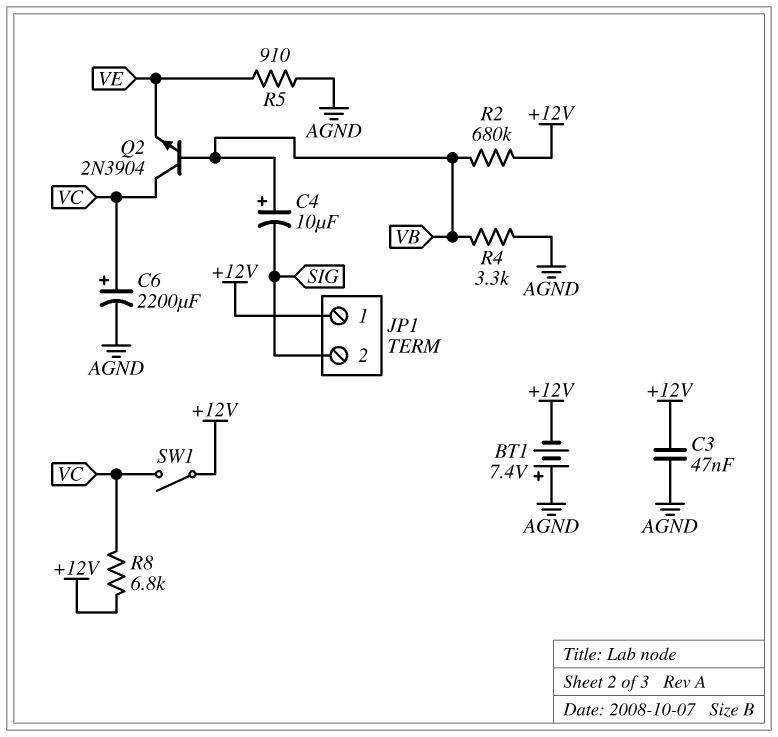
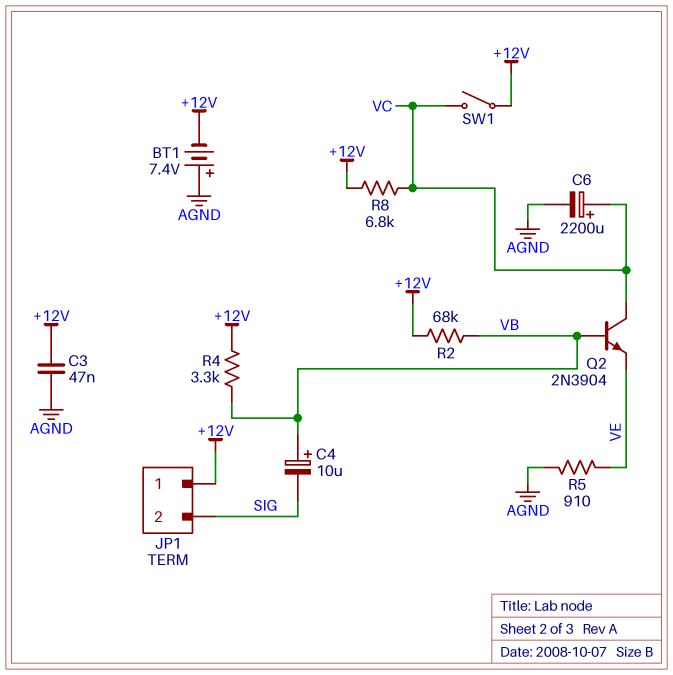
R2: 680k (+12V, VB) -> 68k (+12V, VB)
R4: 3.3k (AGND, VB) -> 3.3k (+12V, VB)

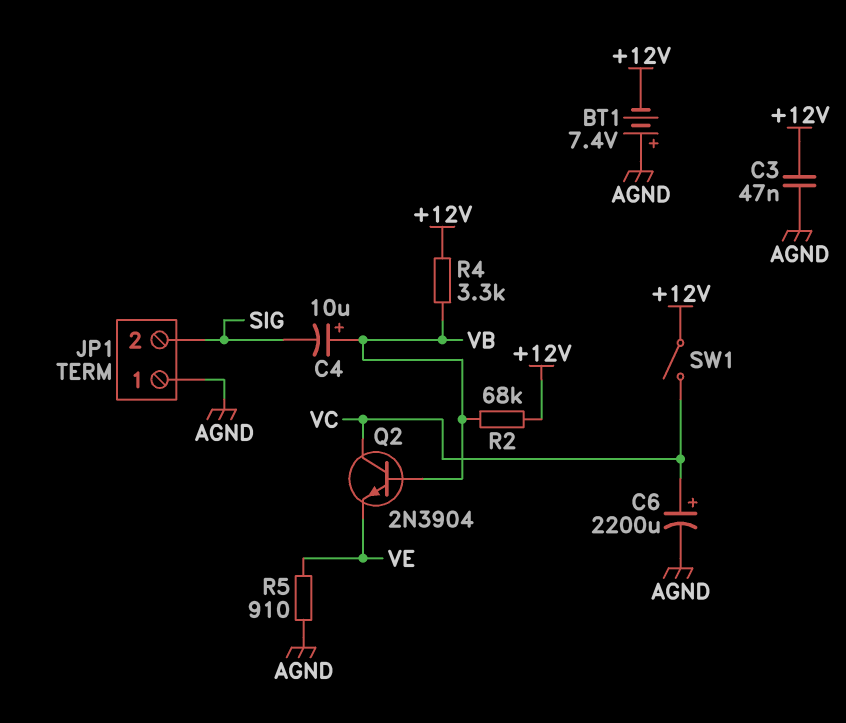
JP1 pin 1: +12V -> AGND
R8: 6.8k (+12V, VC) -> none

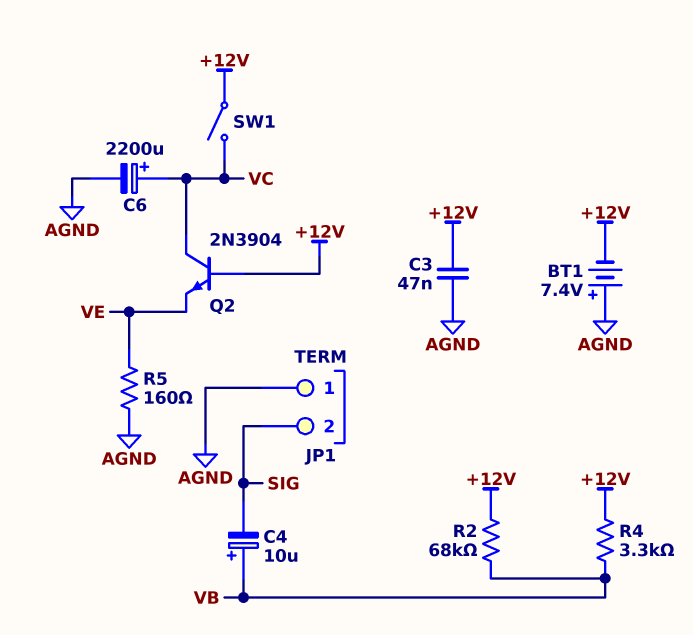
Q2: NPN 2N3904 (B VB, C VC, E VE) -> NPN 2N3904 (B +12V, C VC, E VE)
R5: 910 (AGND, VE) -> 160 (AGND, VE)

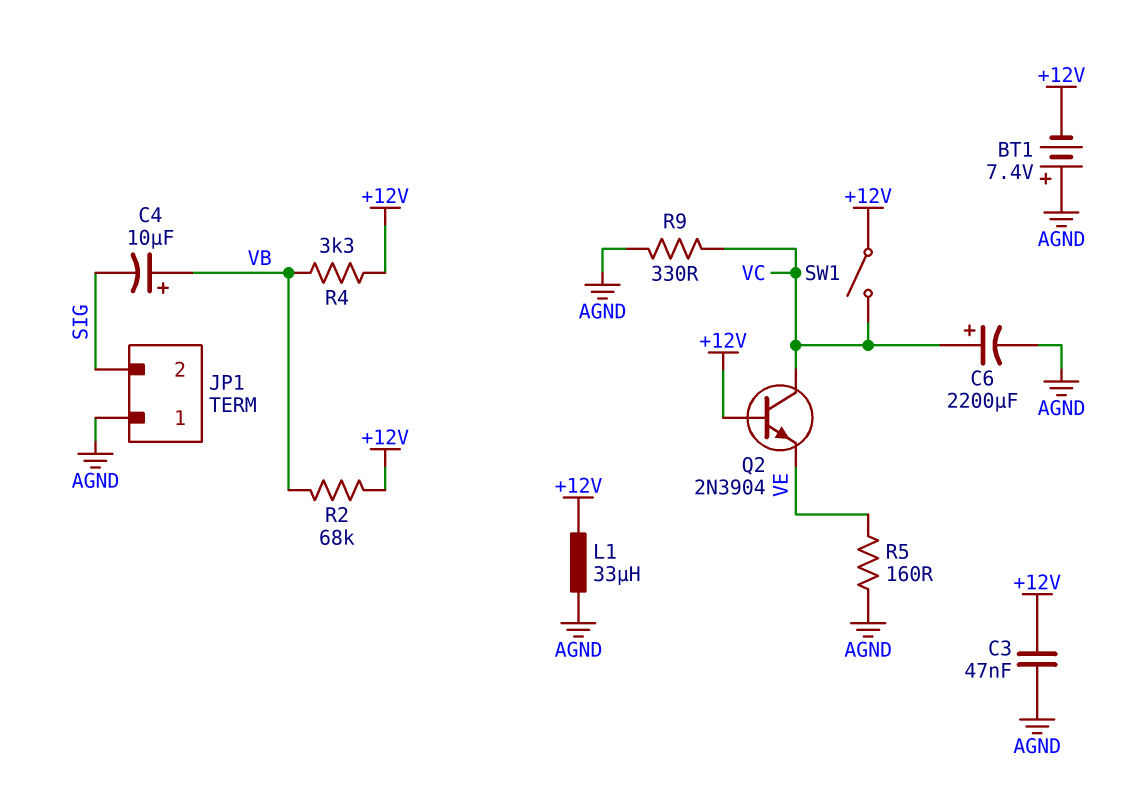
L1: none -> 33uH (+12V, AGND)
R9: none -> 330 (AGND, VC)

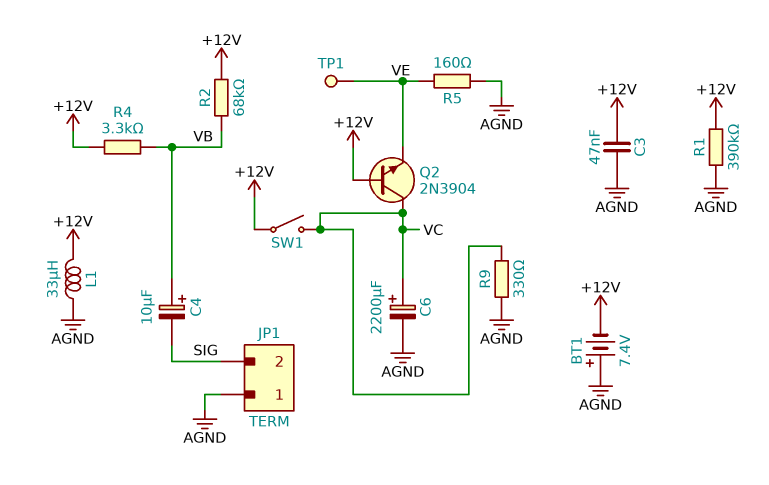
R1: none -> 390k (+12V, AGND)
TP1: none -> test point (VE)

